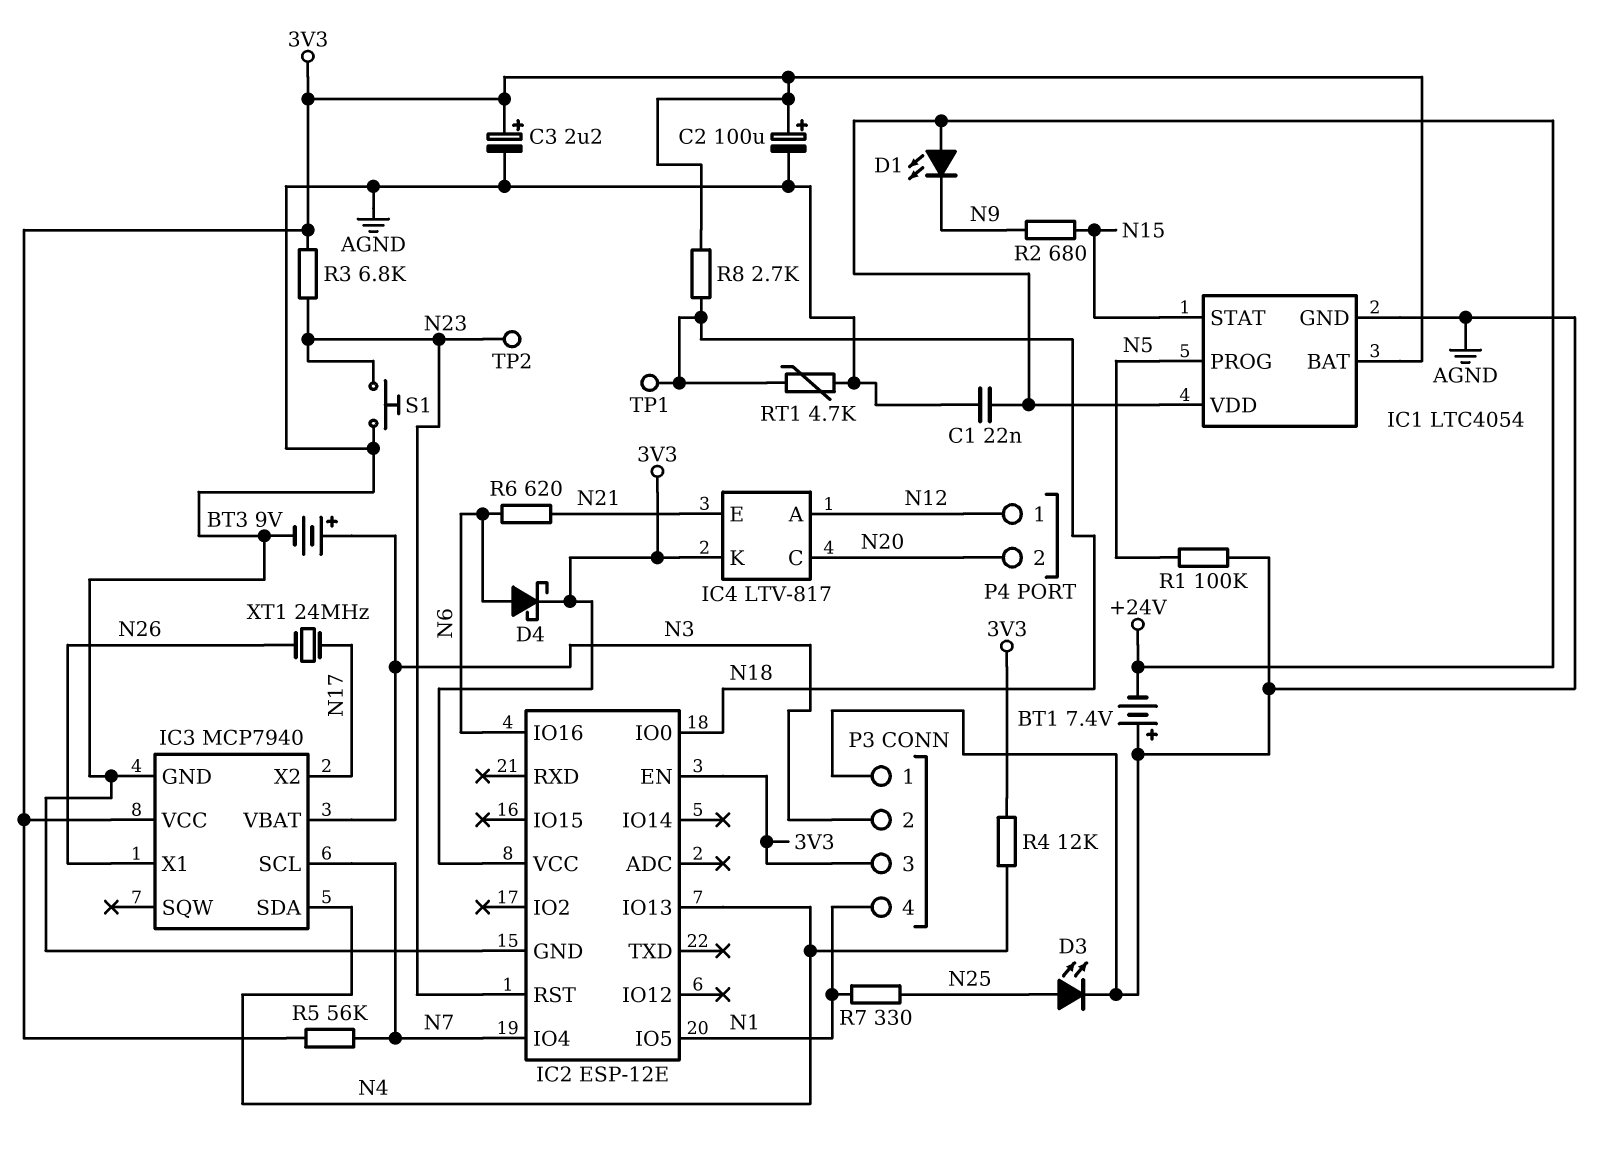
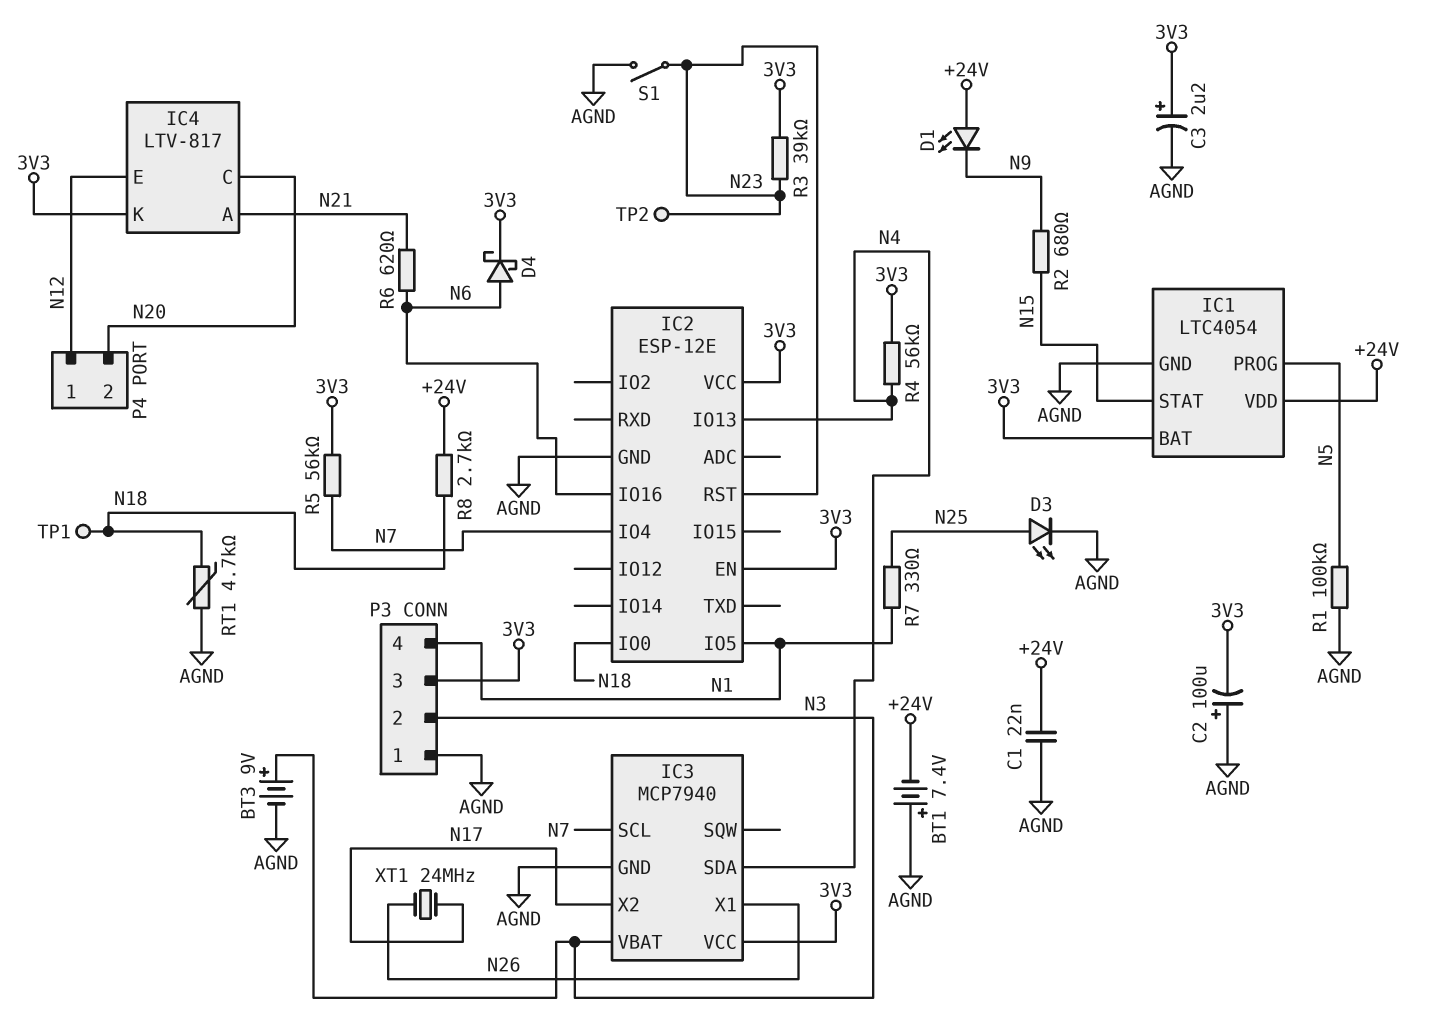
C2: 100uF (plus 3V3, minus AGND) -> 100uF (plus AGND, minus 3V3)
IC4 pin A: N12 -> N21
IC4 pin E: N21 -> N12
R3: 6.8k (3V3, N23) -> 39k (3V3, N23)
R4: 12k (3V3, N4) -> 56k (3V3, N4)
R8: 2.7k (3V3, N18) -> 2.7k (+24V, N18)
S1: button (AGND, N23) -> switch (AGND, N23)

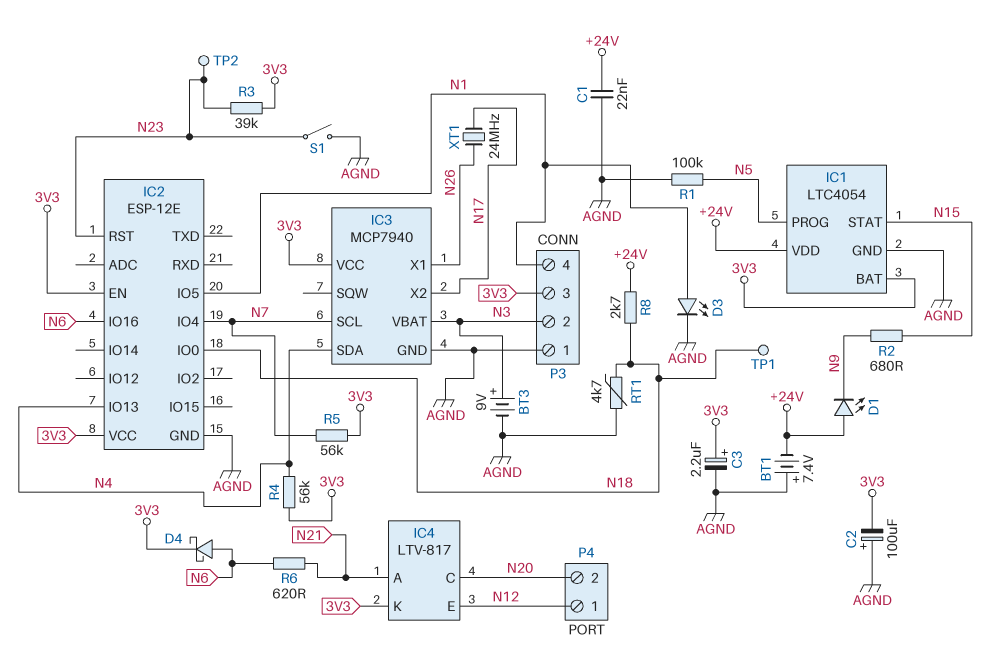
D3: LED (A N25, K AGND) -> LED (A N1, K AGND)
R7: 330 (N1, N25) -> none

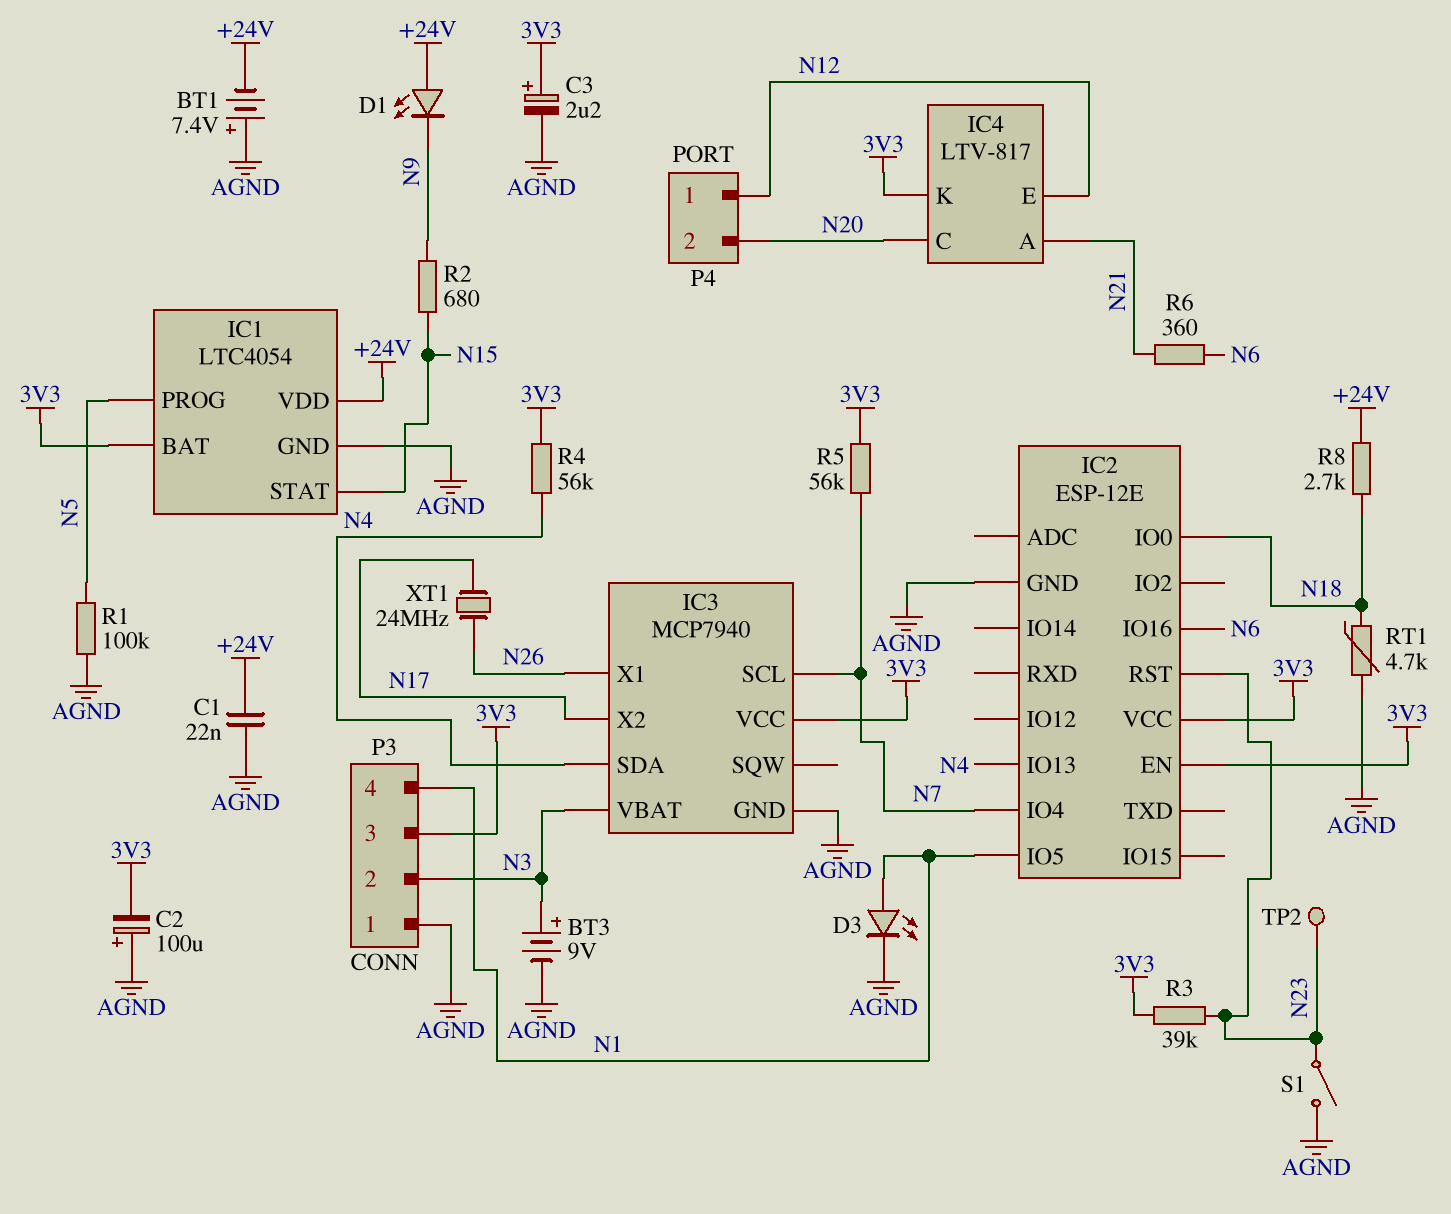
D4: schottky (A N6, K 3V3) -> none
R6: 620 (N6, N21) -> 360 (N6, N21)
TP1: test point (N18) -> none

